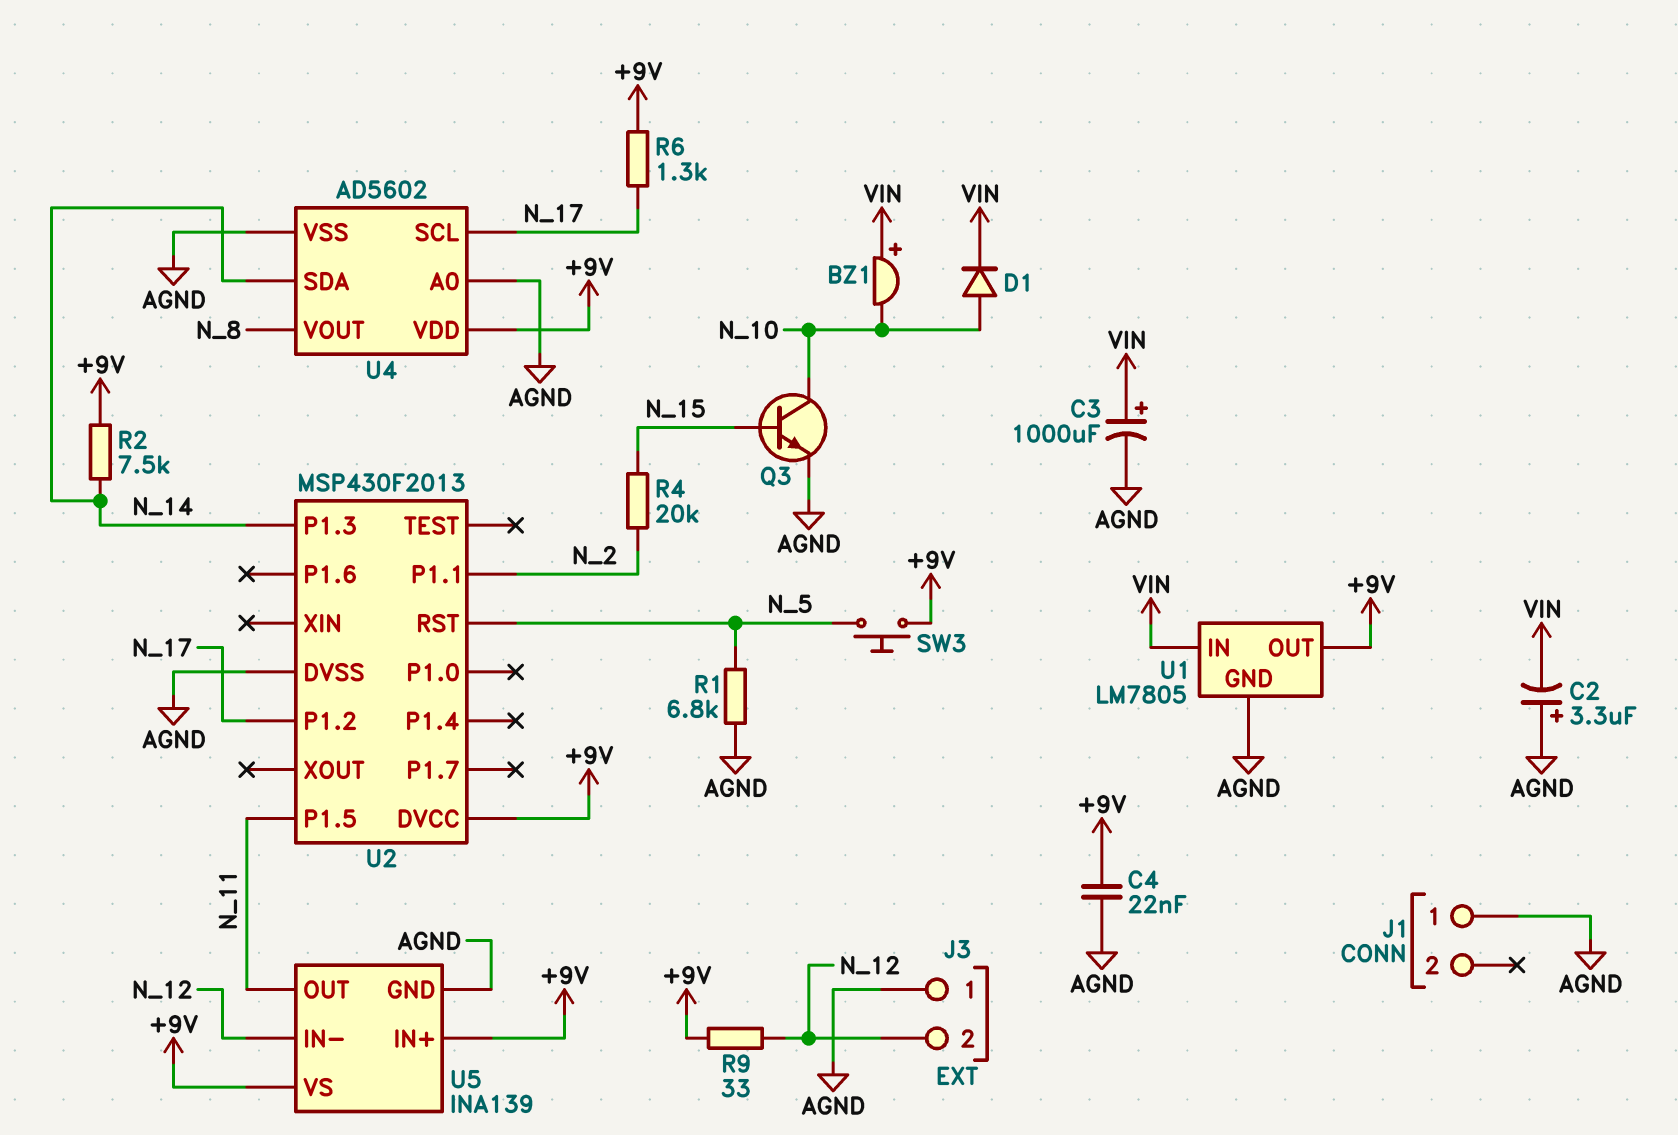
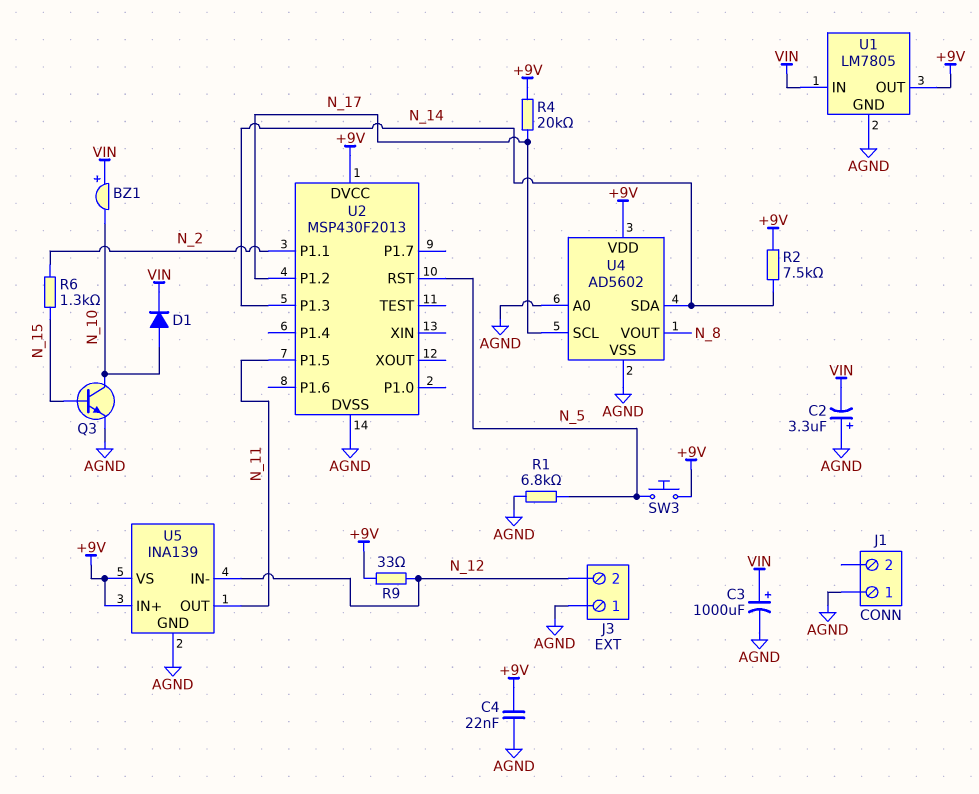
R4: 20k (N_2, N_15) -> 20k (+9V, N_17)
R6: 1.3k (+9V, N_17) -> 1.3k (N_2, N_15)

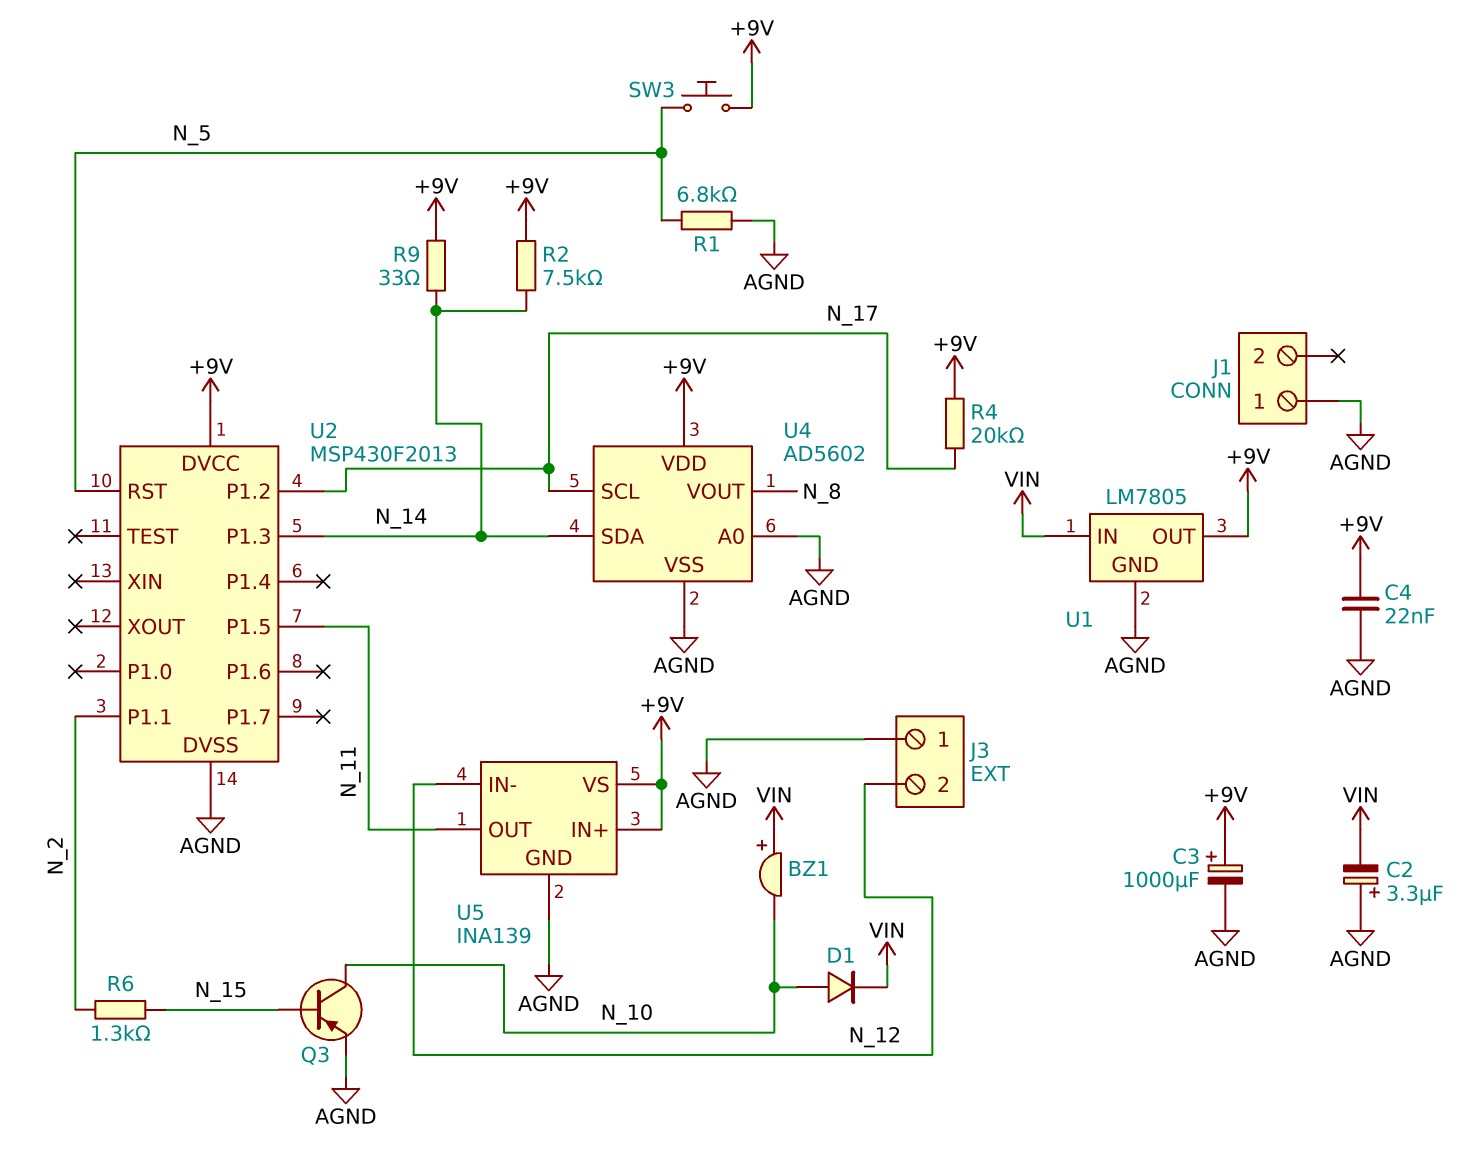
C3: 1000uF (plus VIN, minus AGND) -> 1000uF (plus +9V, minus AGND)
Q3: NPN (B N_15, C N_10, E AGND) -> PNP (B N_15, C N_10, E AGND)
R9: 33 (+9V, N_12) -> 33 (+9V, N_14)

